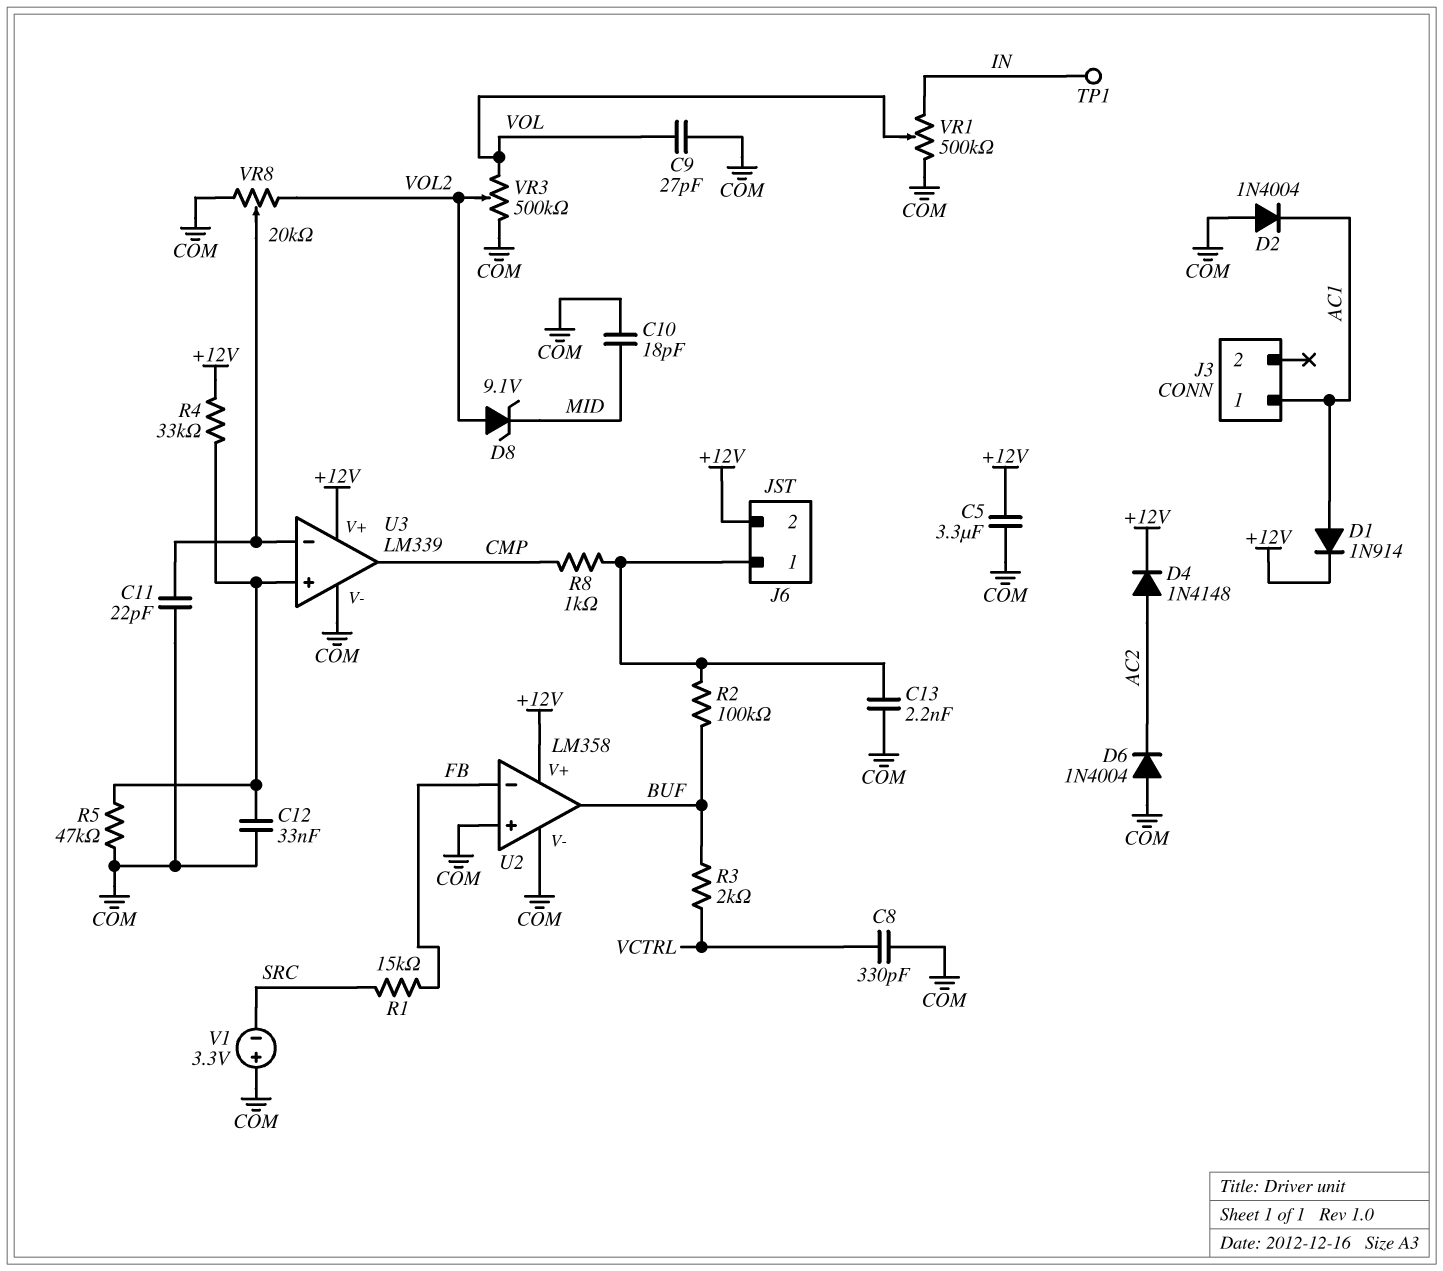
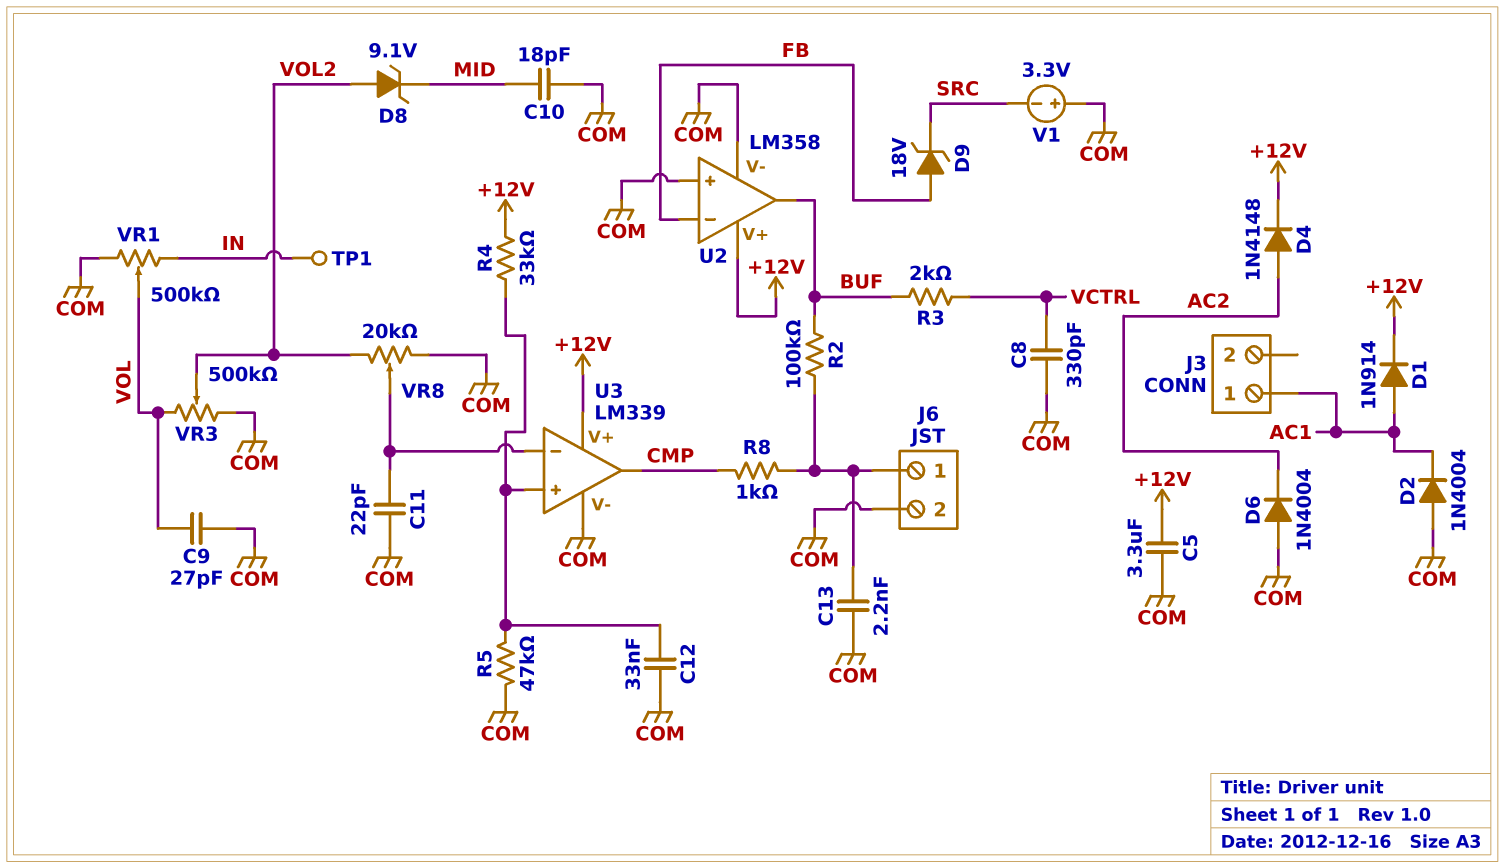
D9: none -> zener 18V (A FB, K SRC)
J6 pin 2: +12V -> COM
R1: 15k (FB, SRC) -> none

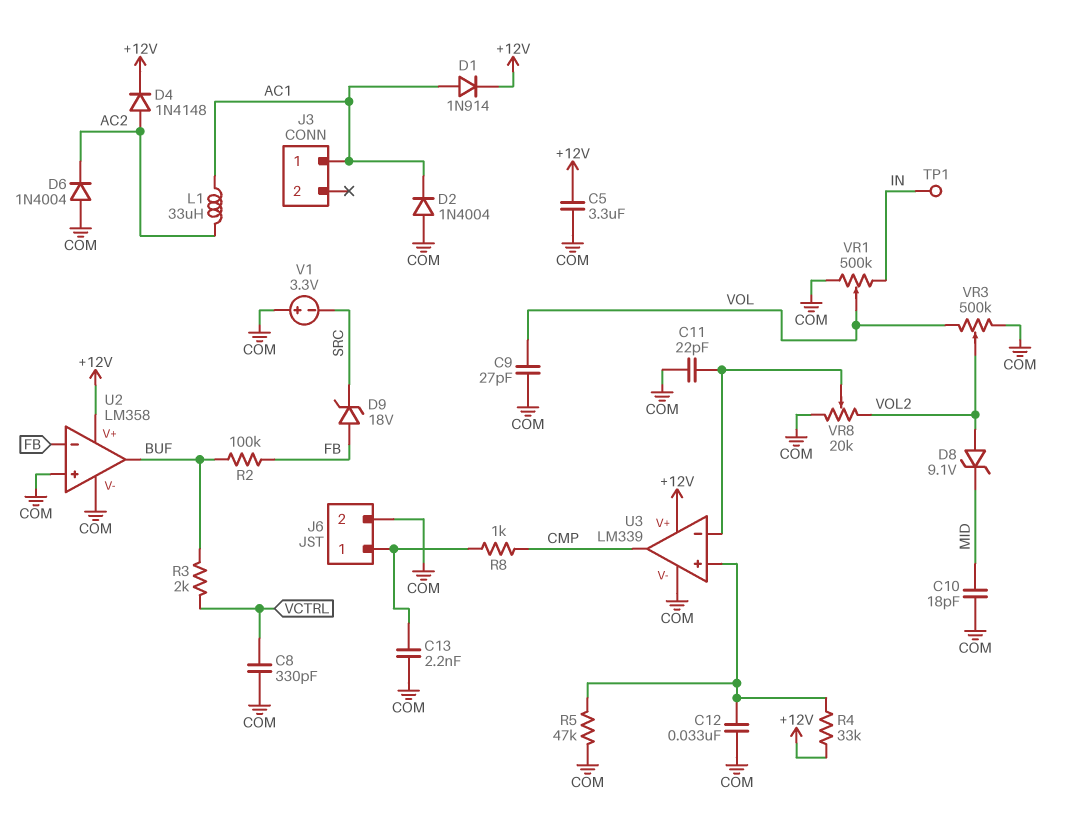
L1: none -> 33uH (AC1, AC2)
R2: 100k (BUF, J6/1) -> 100k (BUF, FB)

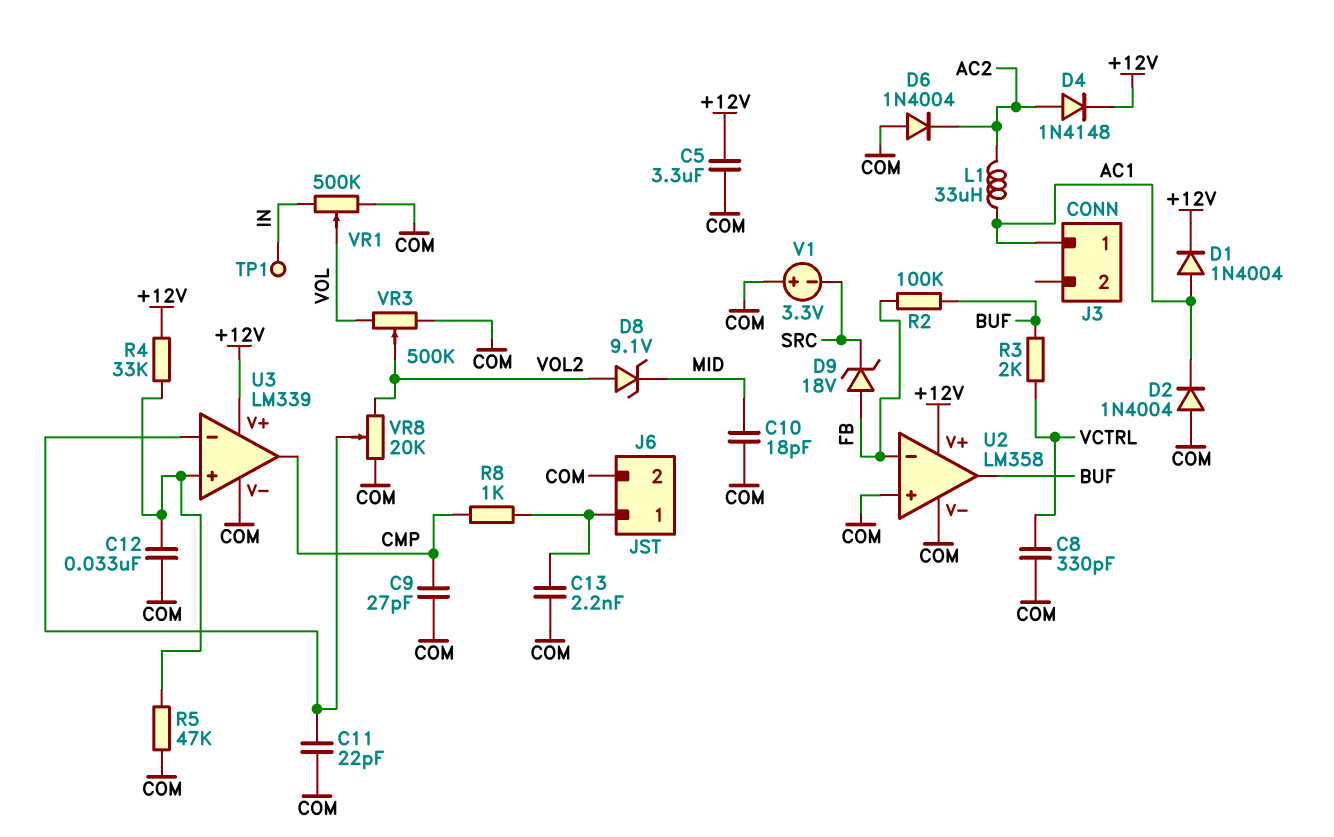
C9: 27pF (COM, VOL) -> 27pF (CMP, COM)
D1: diode 1N914 (A AC1, K +12V) -> diode 1N4004 (A AC1, K +12V)

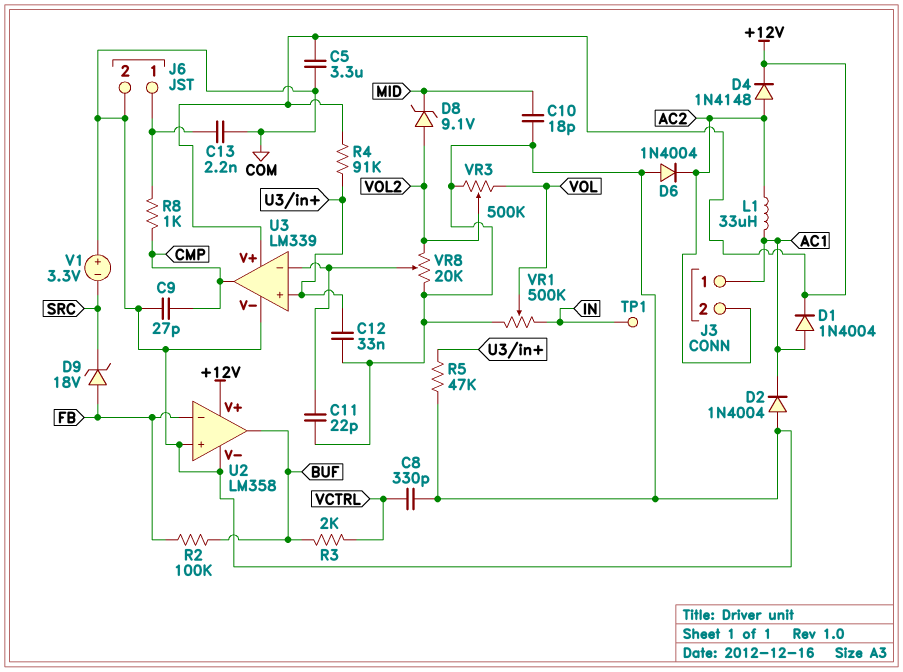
J3 pin 2: none -> AC2
R4: 33k (+12V, U3/in+) -> 91k (+12V, U3/in+)

